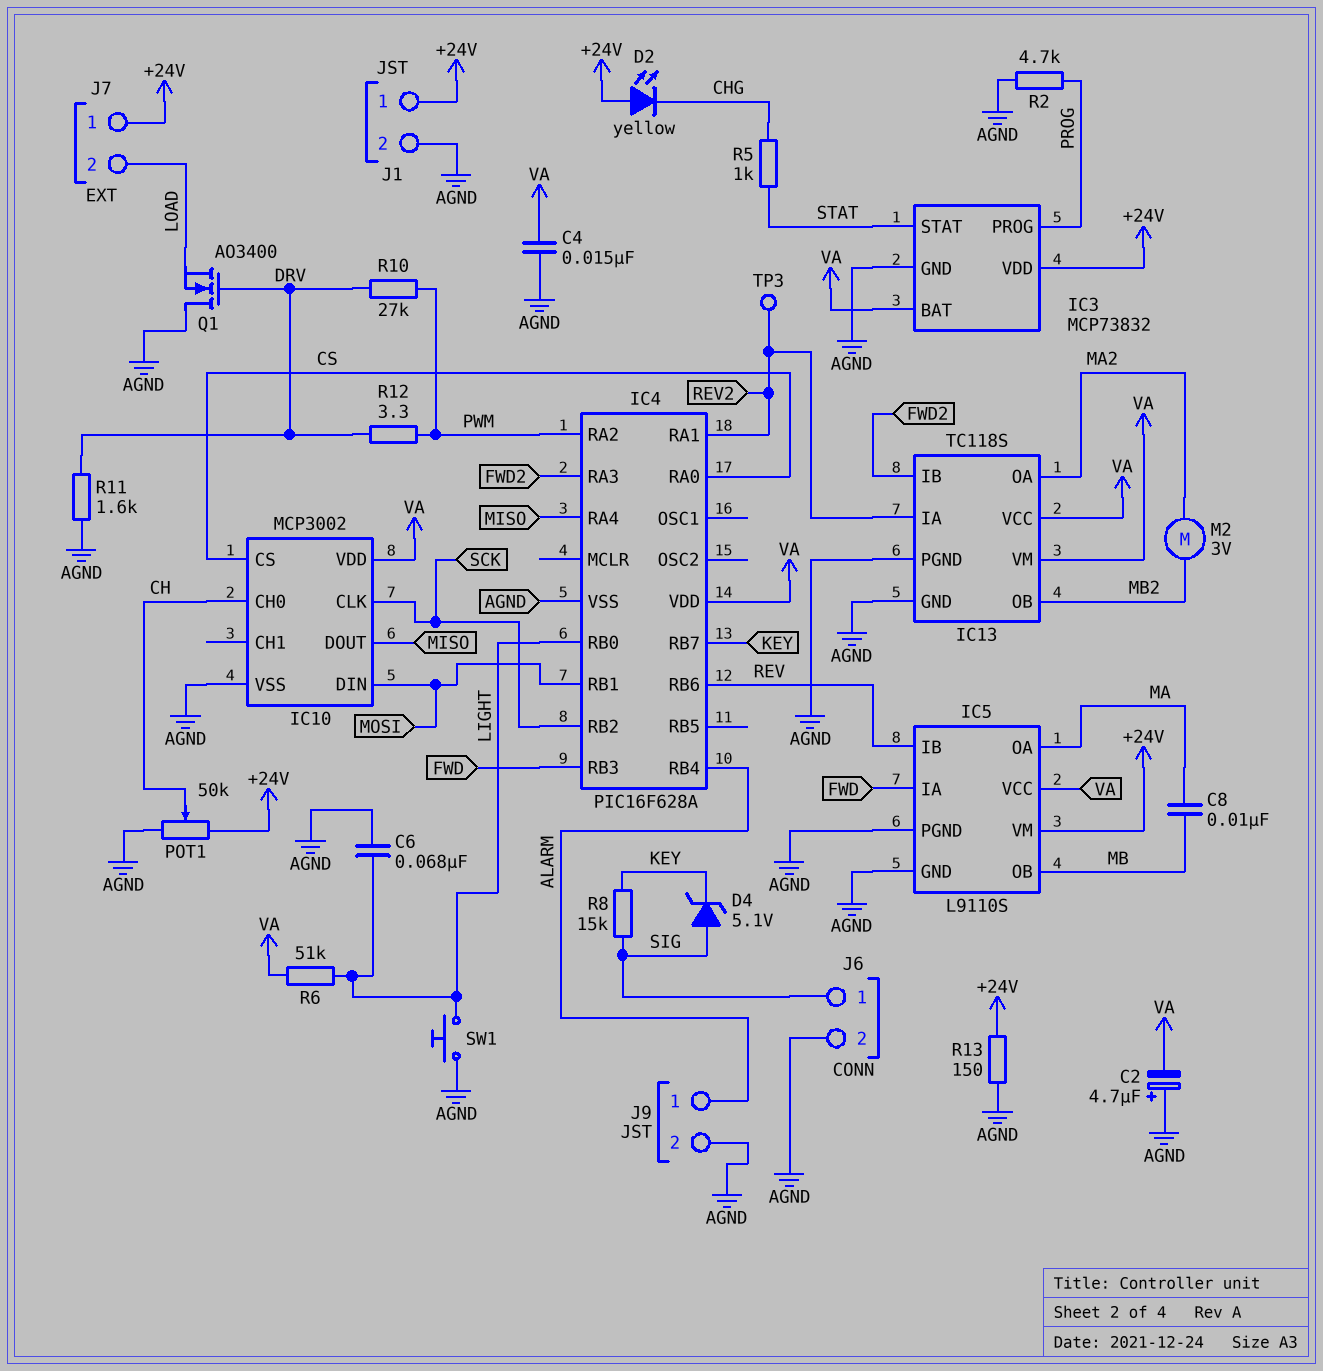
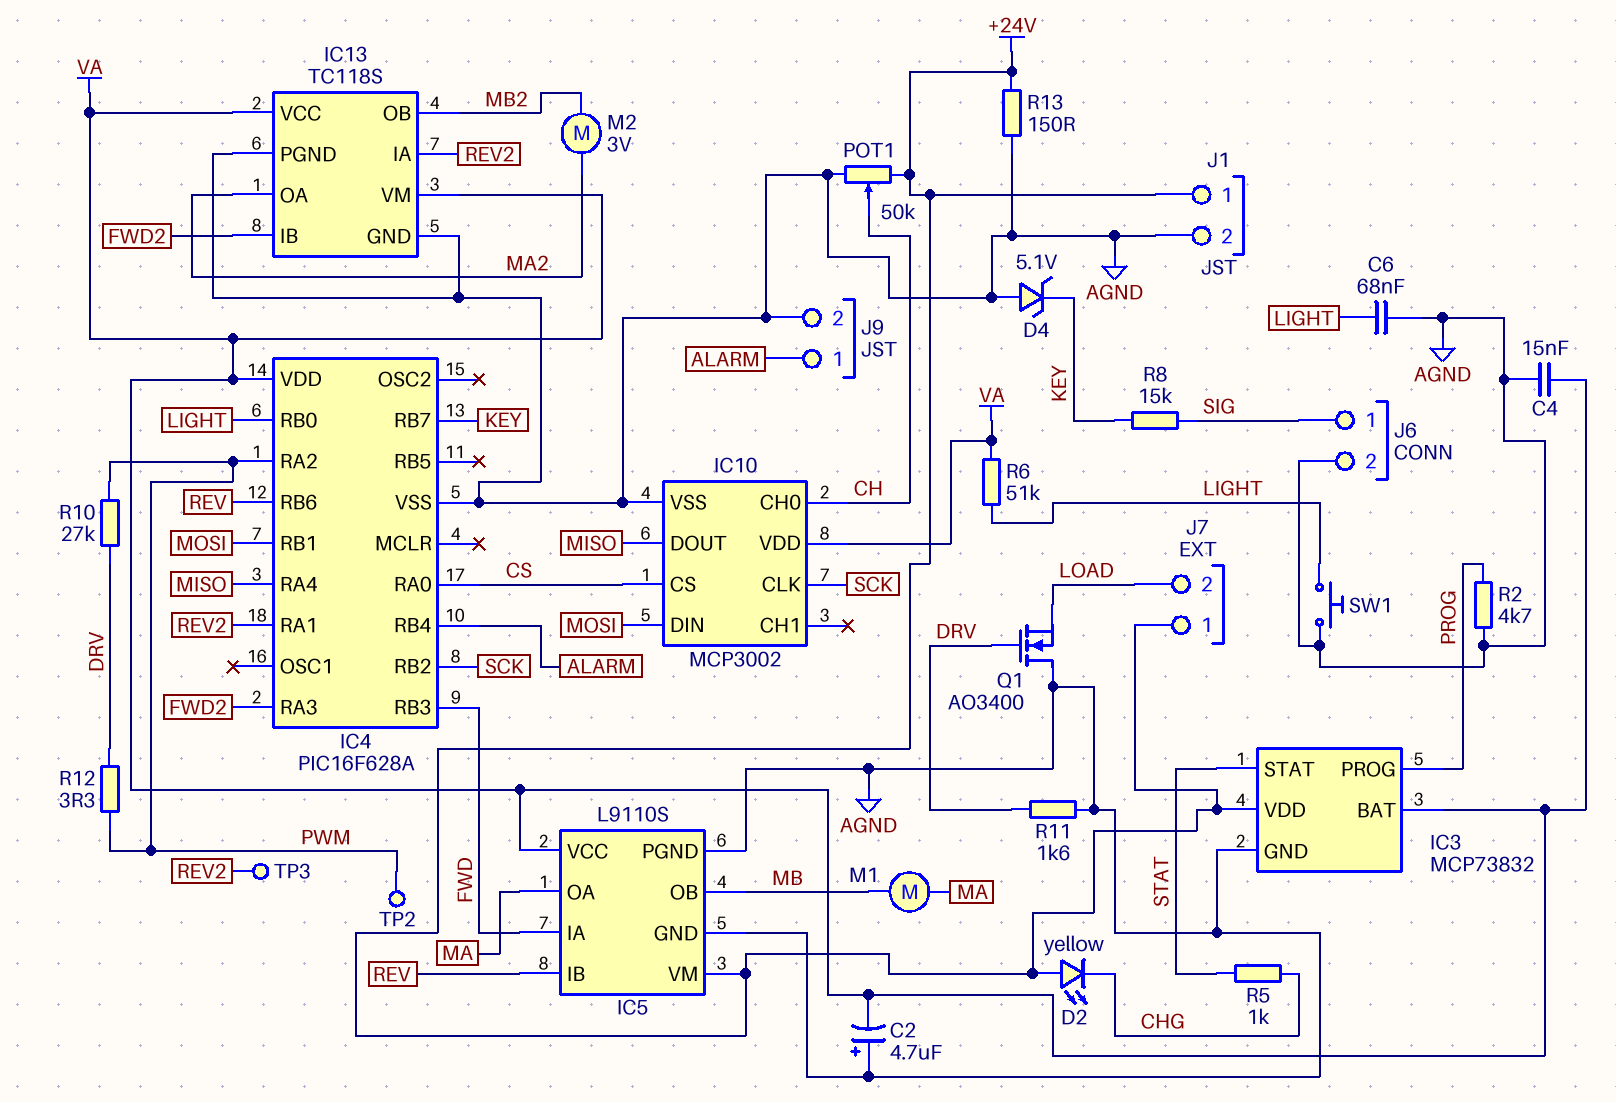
C8: 10nF (MA, MB) -> none
D4: zener 5.1V (A SIG, K KEY) -> zener 5.1V (A AGND, K KEY)
M1: none -> motor (MA, MB)
TP2: none -> test point (PWM)

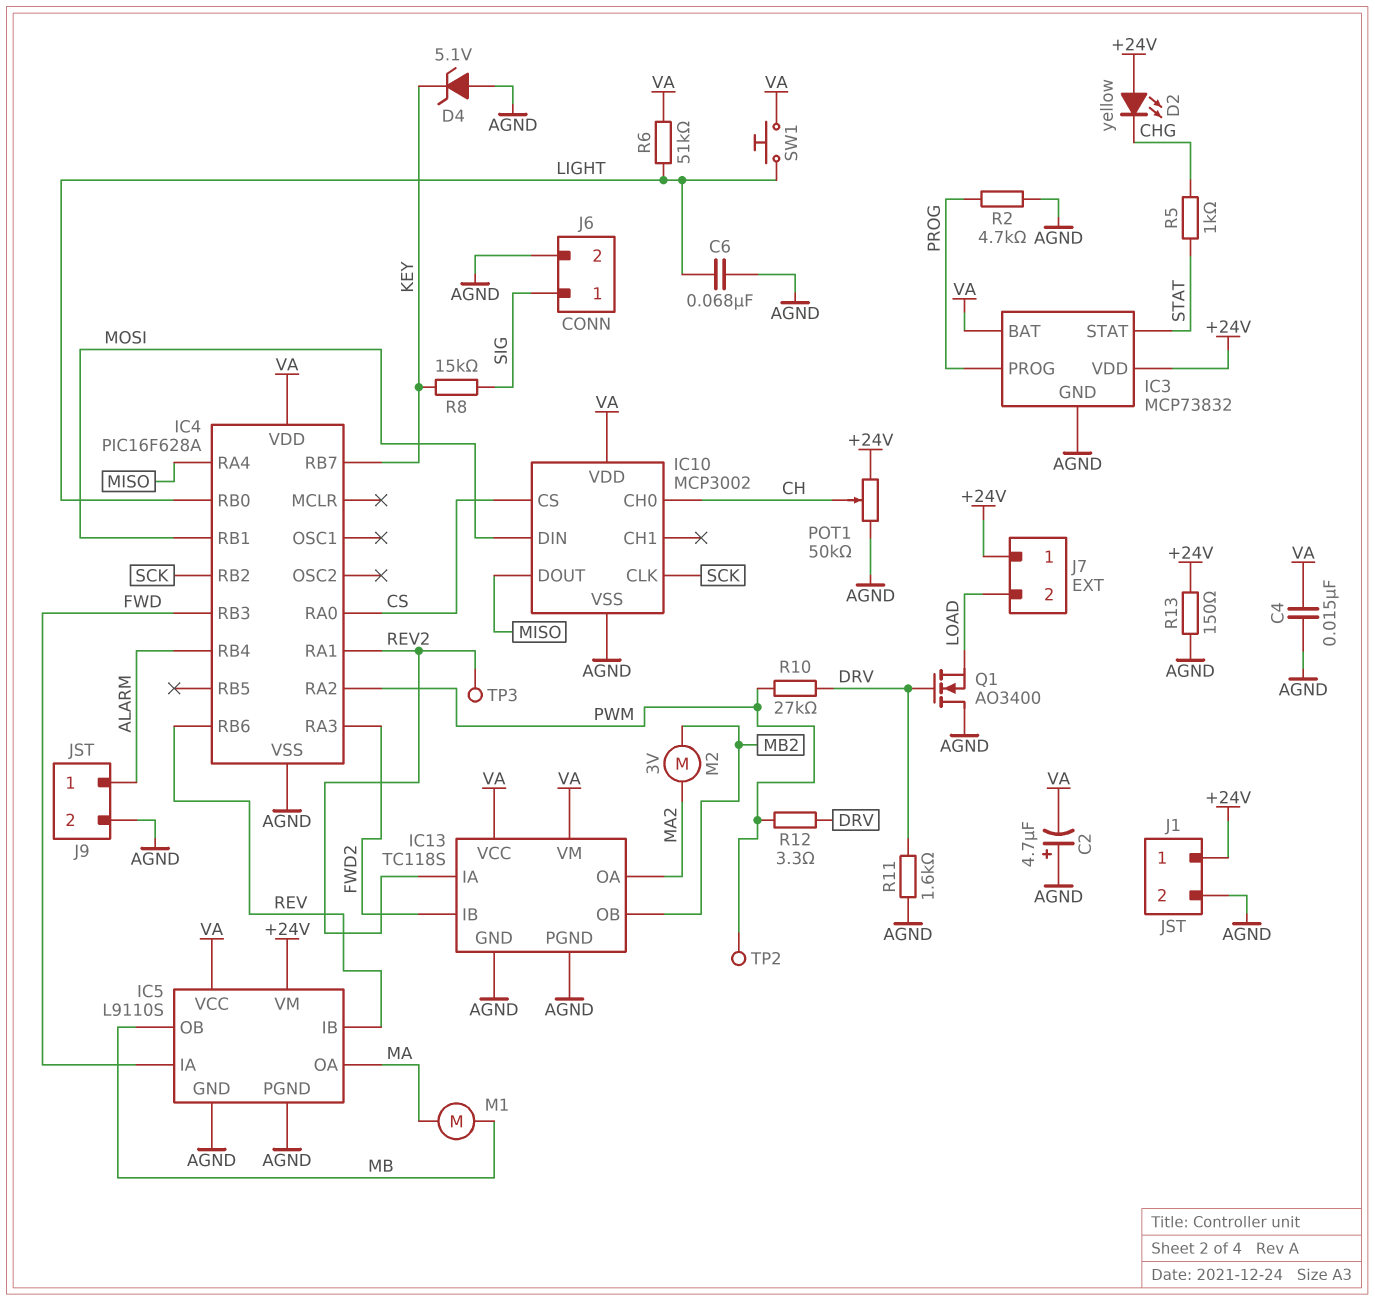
SW1: button (AGND, LIGHT) -> button (LIGHT, VA)

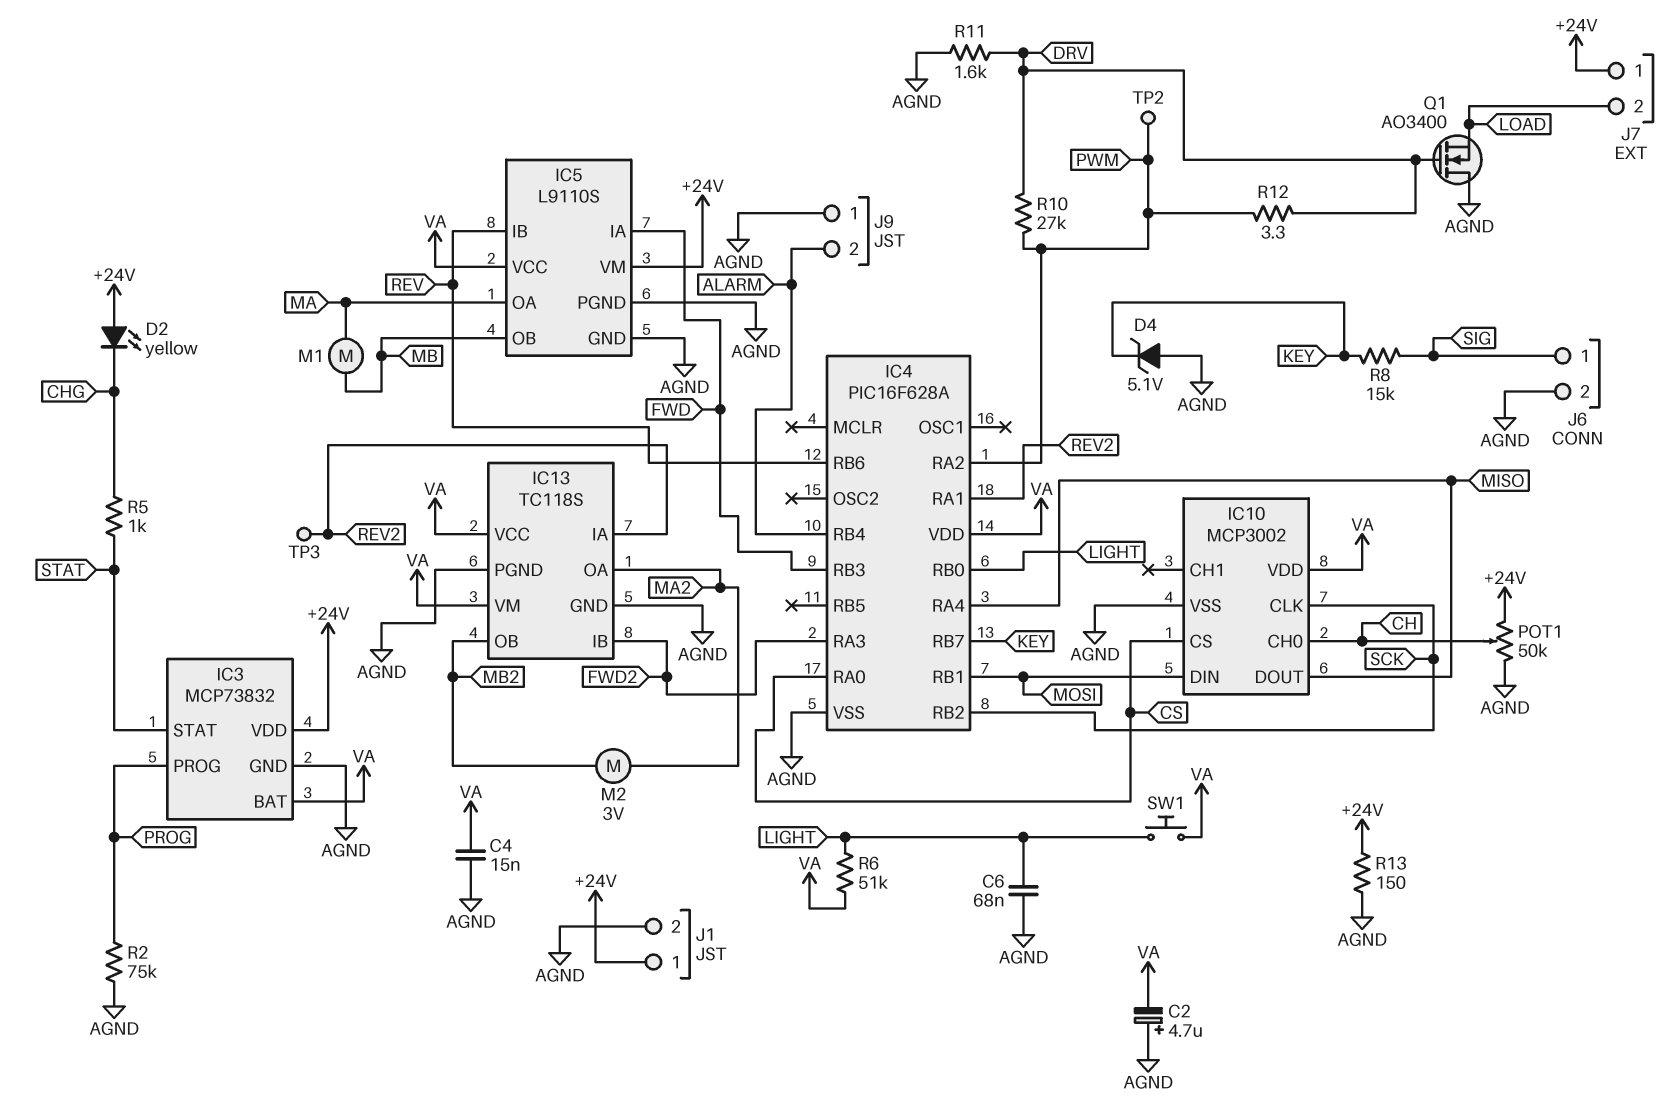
J9 pin 1: ALARM -> AGND
J9 pin 2: AGND -> ALARM
R2: 4.7k (AGND, PROG) -> 75k (AGND, PROG)

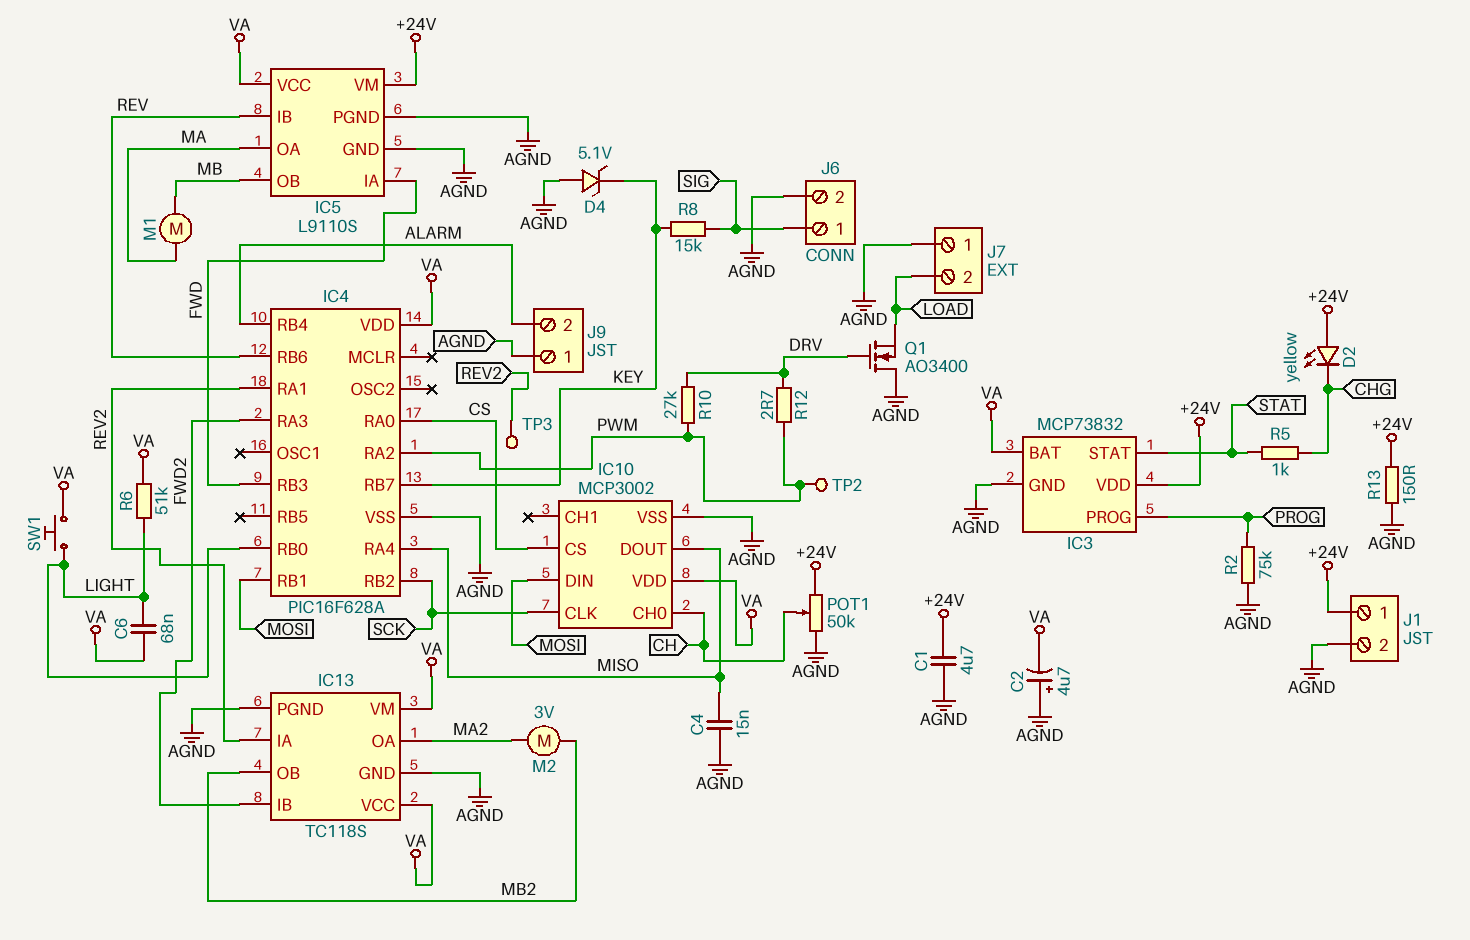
C1: none -> 4.7uF (+24V, AGND)
C4: 15nF (AGND, VA) -> 15nF (AGND, MISO)
C6: 68nF (AGND, LIGHT) -> 68nF (LIGHT, VA)
J7 pin 1: +24V -> AGND
R11: 1.6k (AGND, DRV) -> none
R12: 3.3 (DRV, PWM) -> 2.7 (DRV, PWM)

